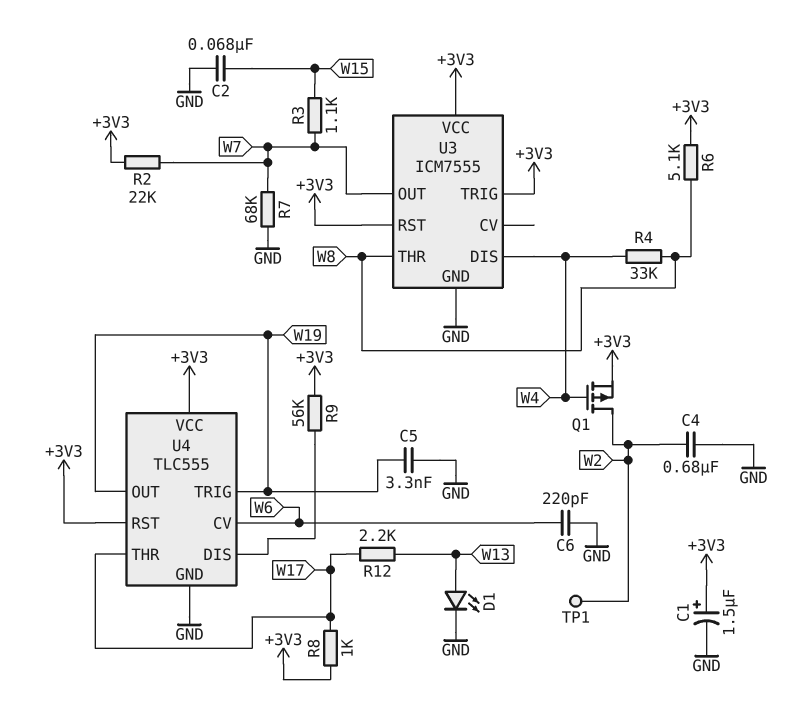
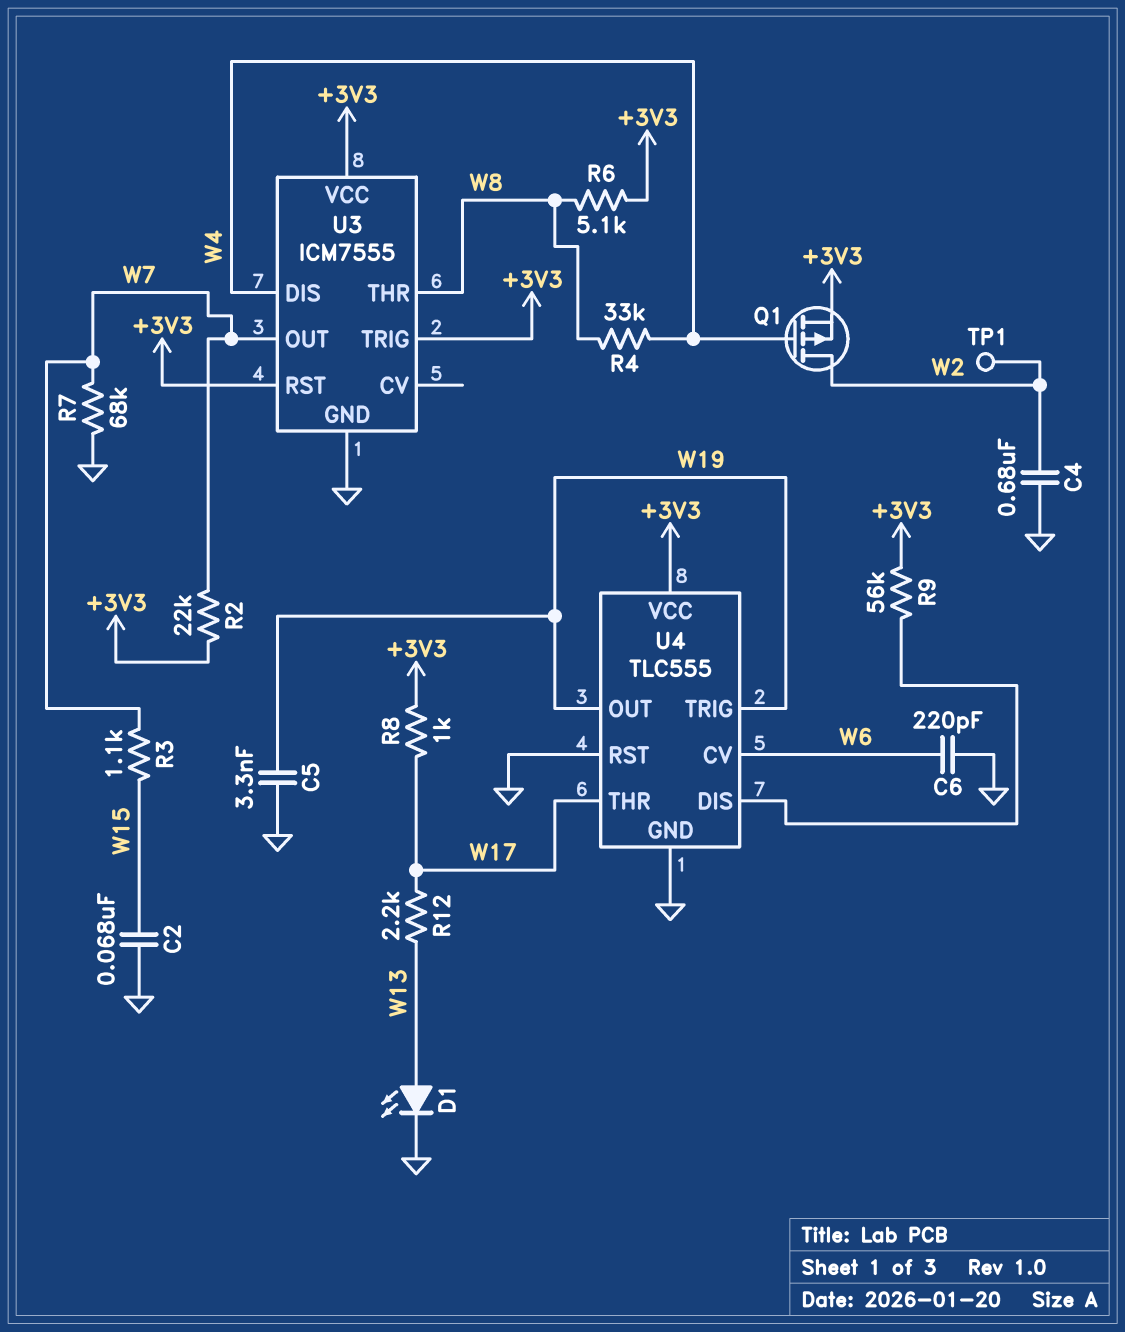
C1: 1.5uF (plus +3V3, minus GND) -> none
U4 pin RST: +3V3 -> GND

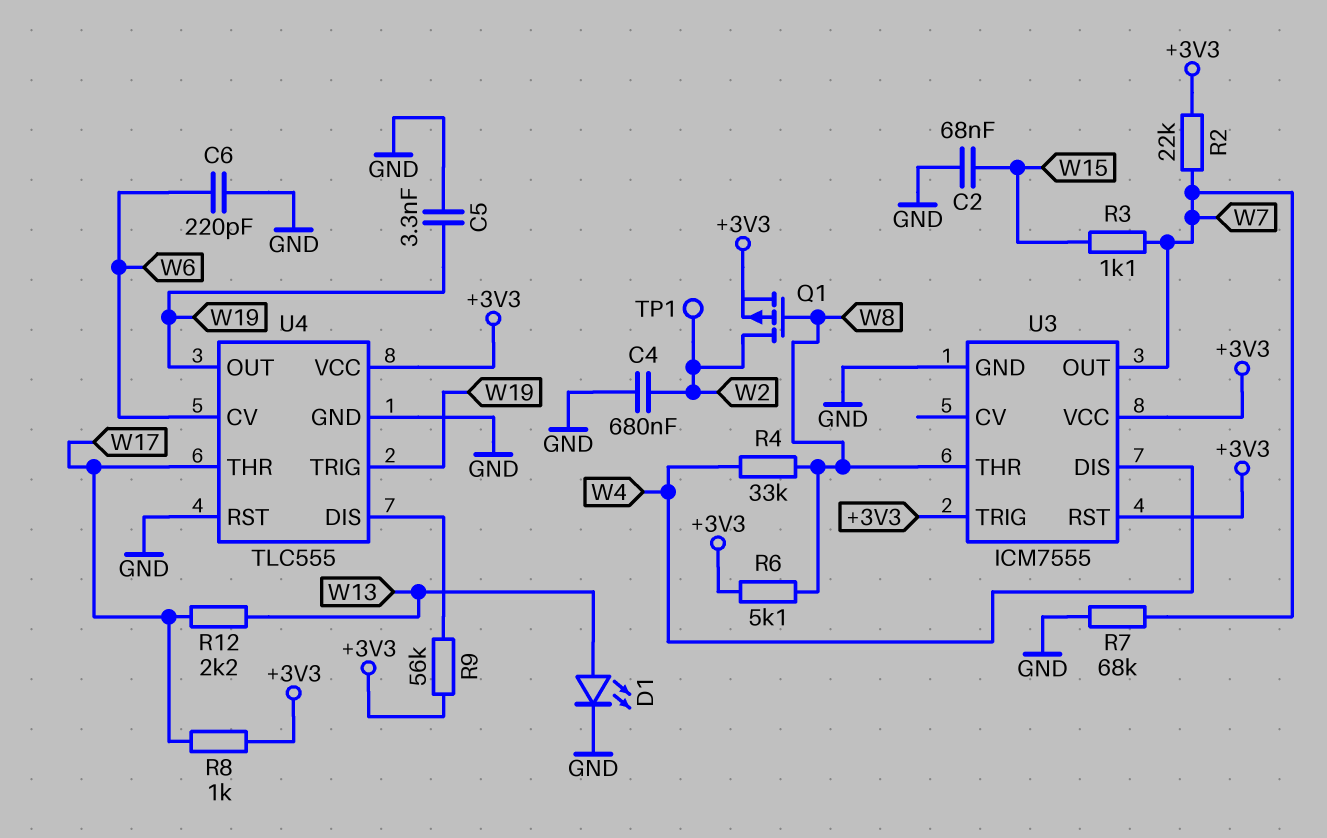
Q1: PMOS (G W4, D W2, S +3V3) -> PMOS (G W8, D W2, S +3V3)

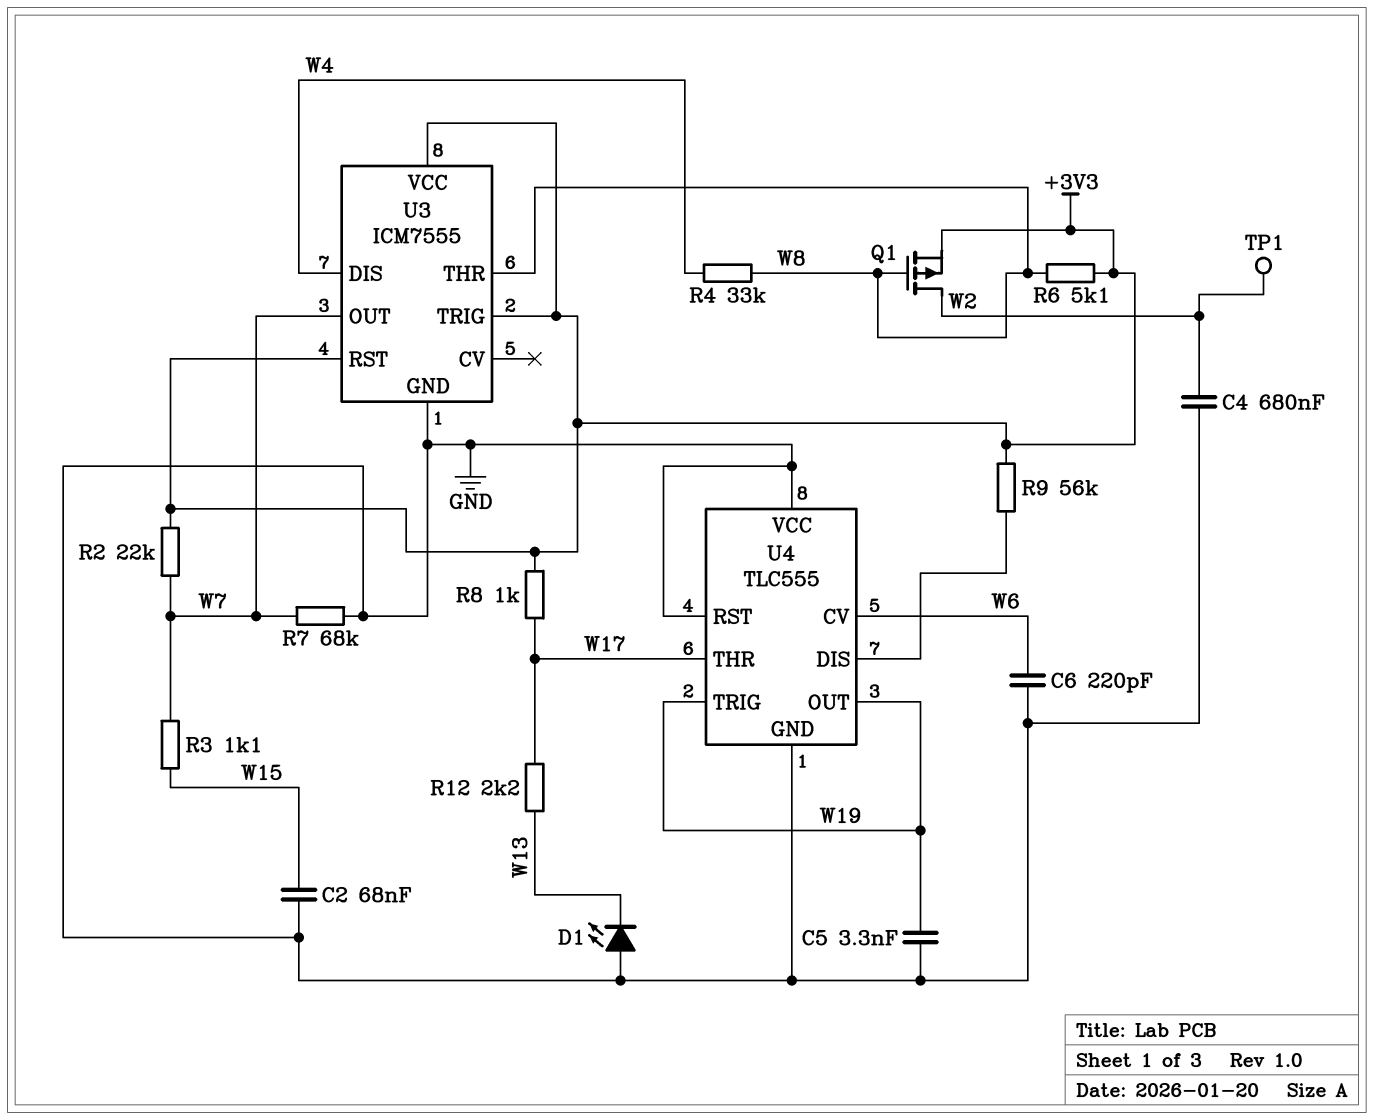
D1: LED (A W13, K GND) -> LED (A GND, K W13)
U4 pin VCC: +3V3 -> GND

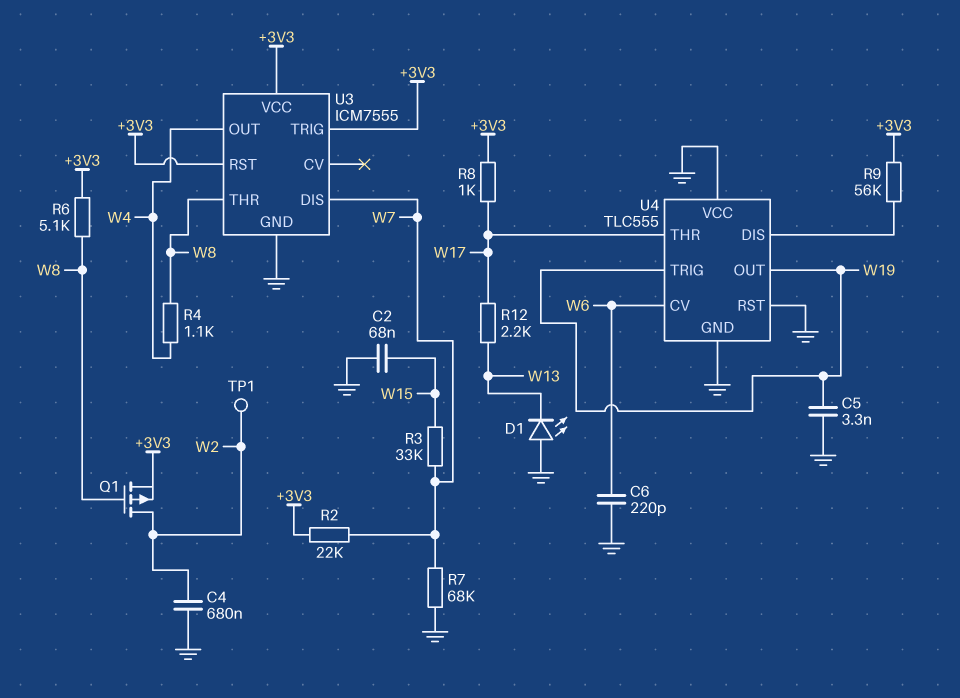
R3: 1.1k (W7, W15) -> 33k (W7, W15)
R4: 33k (W4, W8) -> 1.1k (W4, W8)
U3 pin DIS: W4 -> W7
U3 pin OUT: W7 -> W4

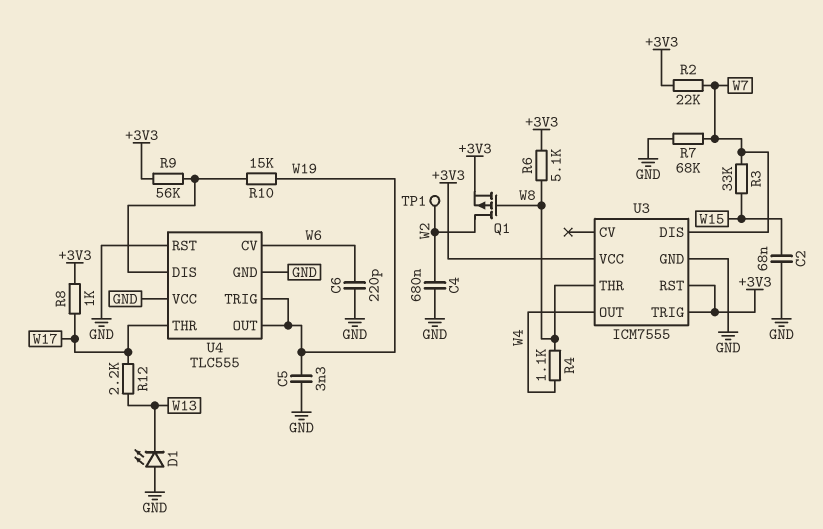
R10: none -> 15k (U4/DIS, W19)

